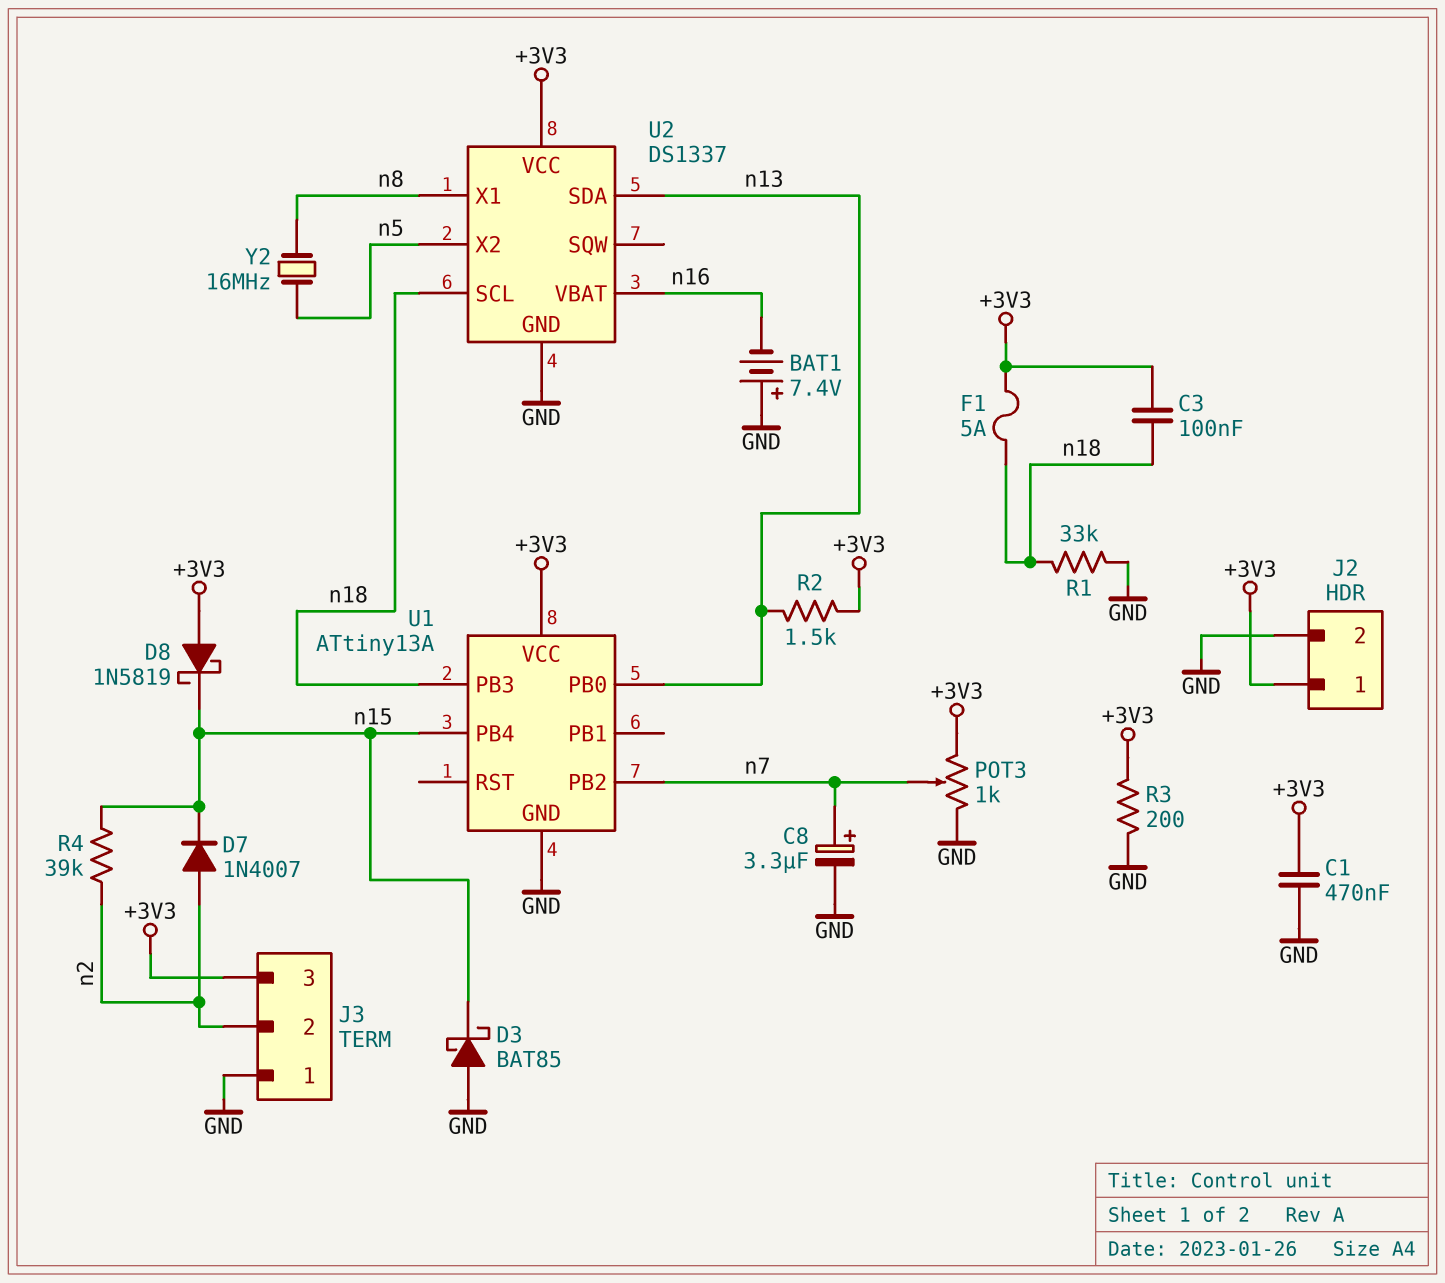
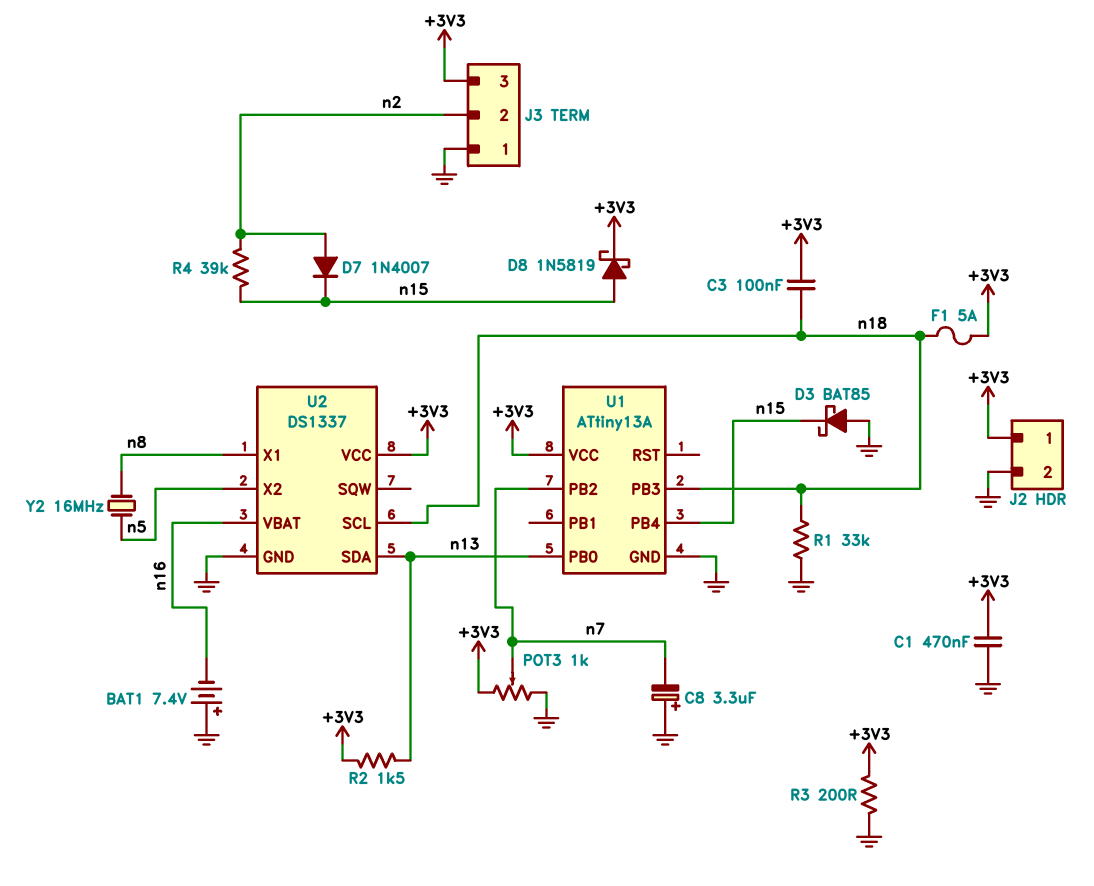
C8: 3.3uF (plus n7, minus GND) -> 3.3uF (plus GND, minus n7)
D8: schottky 1N5819 (A +3V3, K n15) -> schottky 1N5819 (A n15, K +3V3)

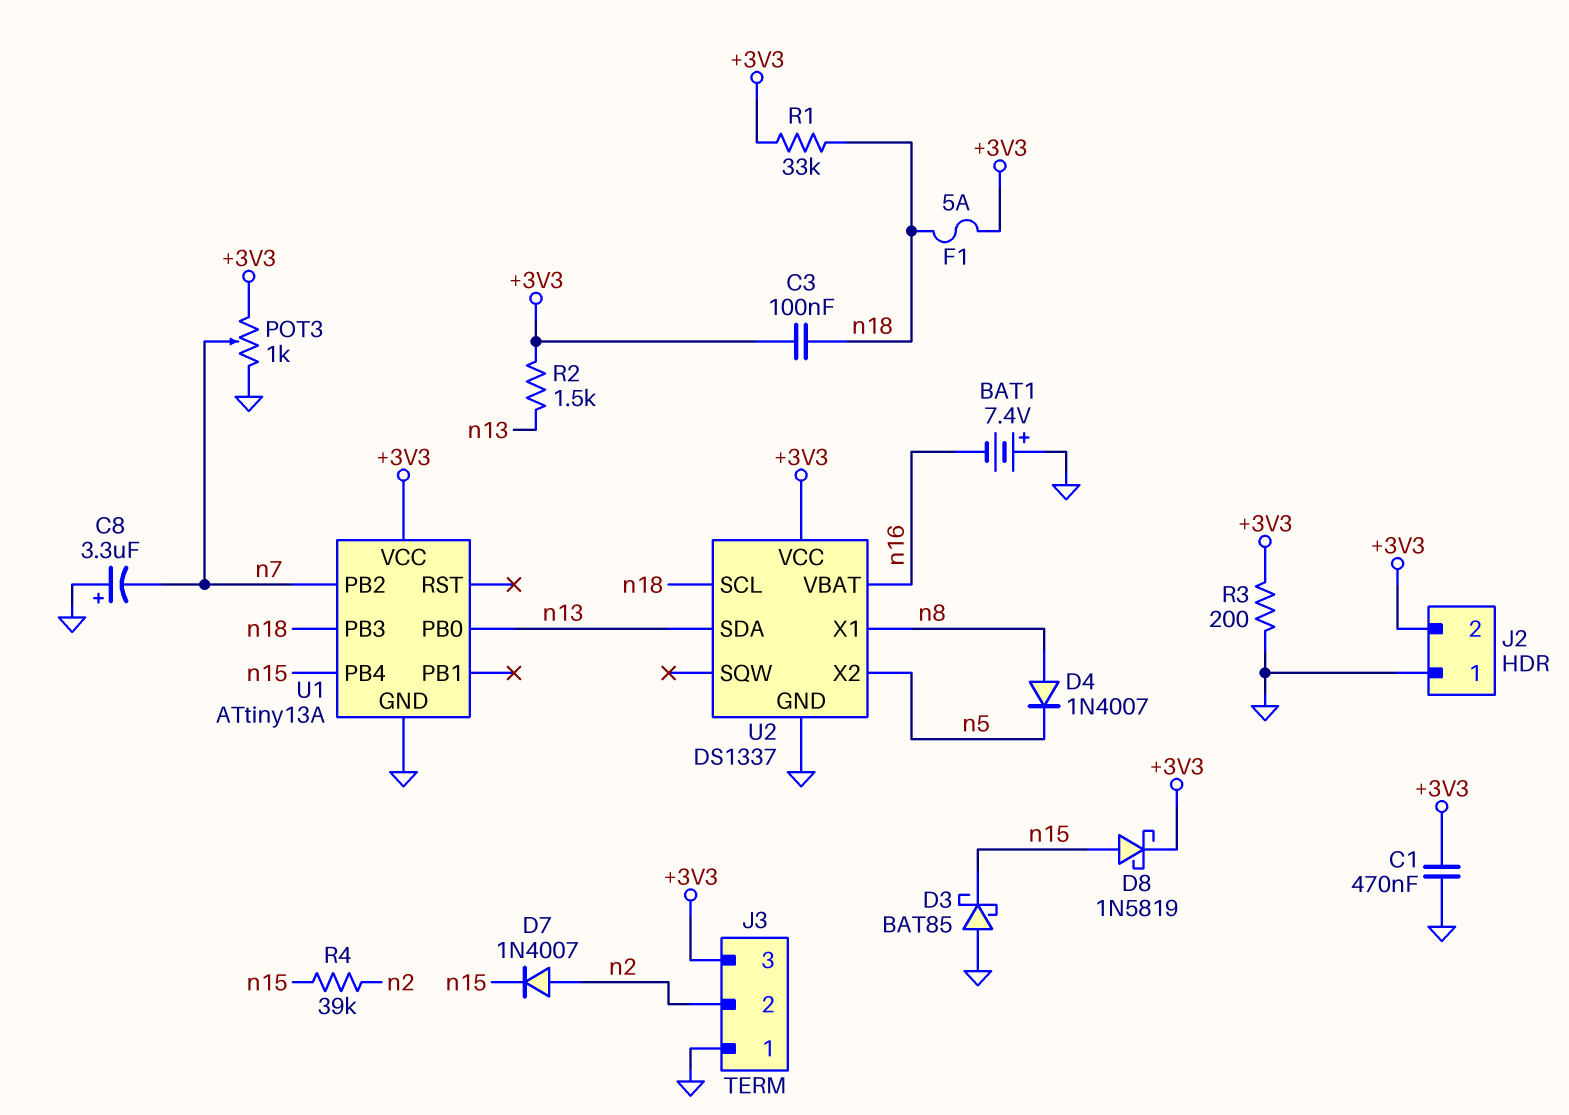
D4: none -> diode 1N4007 (A n8, K n5)
J2 pin 1: +3V3 -> GND
J2 pin 2: GND -> +3V3
R1: 33k (GND, n18) -> 33k (+3V3, n18)
Y2: 16MHz (n5, n8) -> none

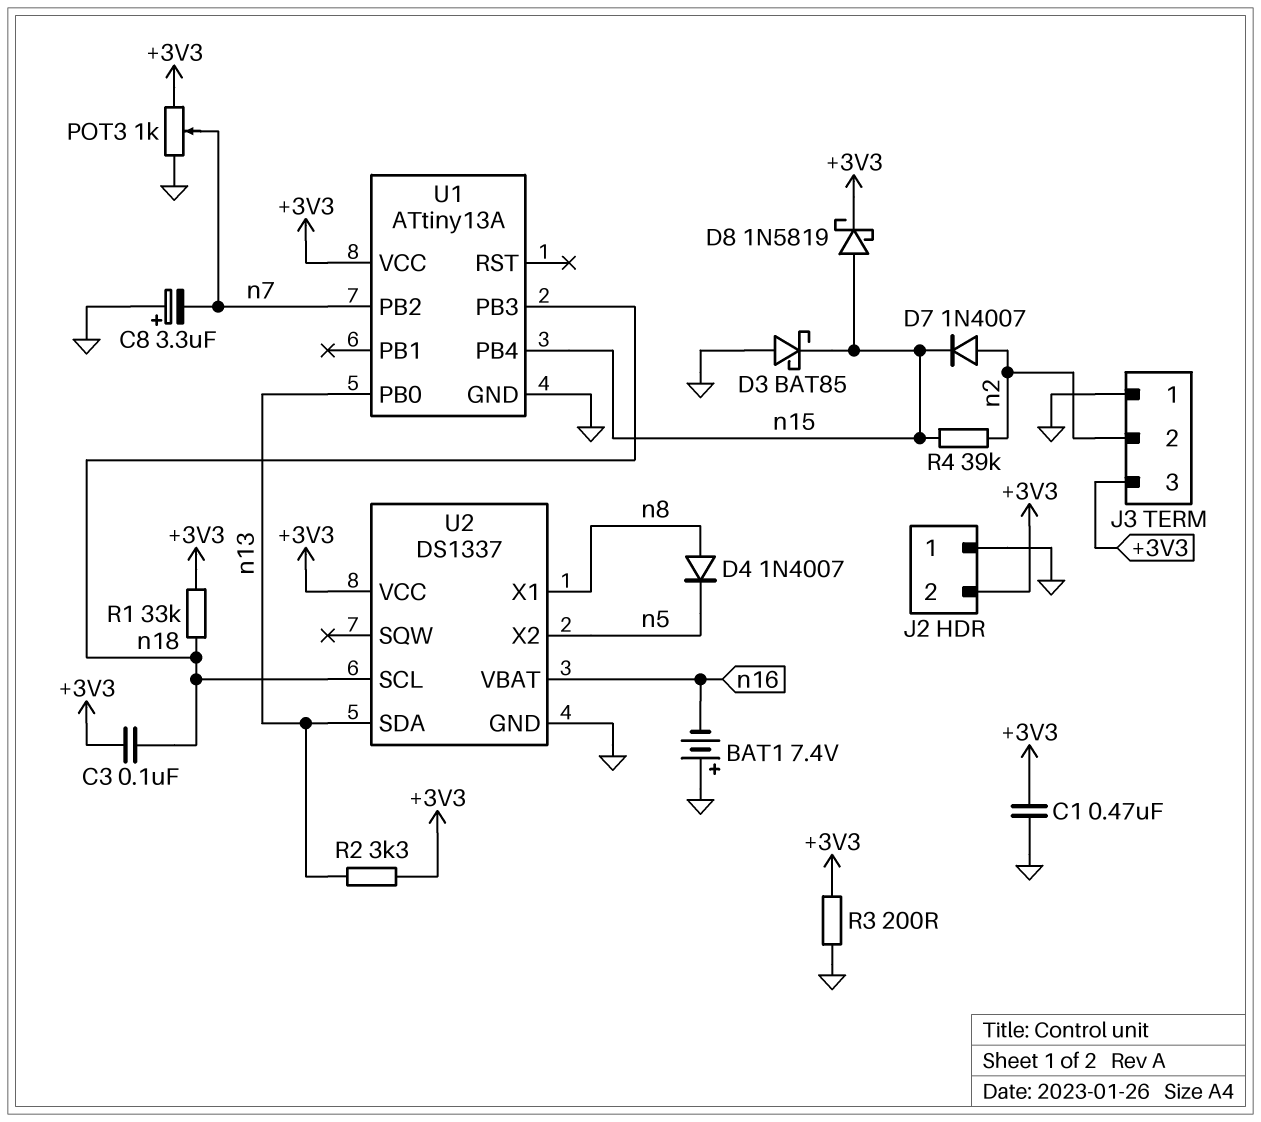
F1: 5A (+3V3, n18) -> none
R2: 1.5k (+3V3, n13) -> 3.3k (+3V3, n13)

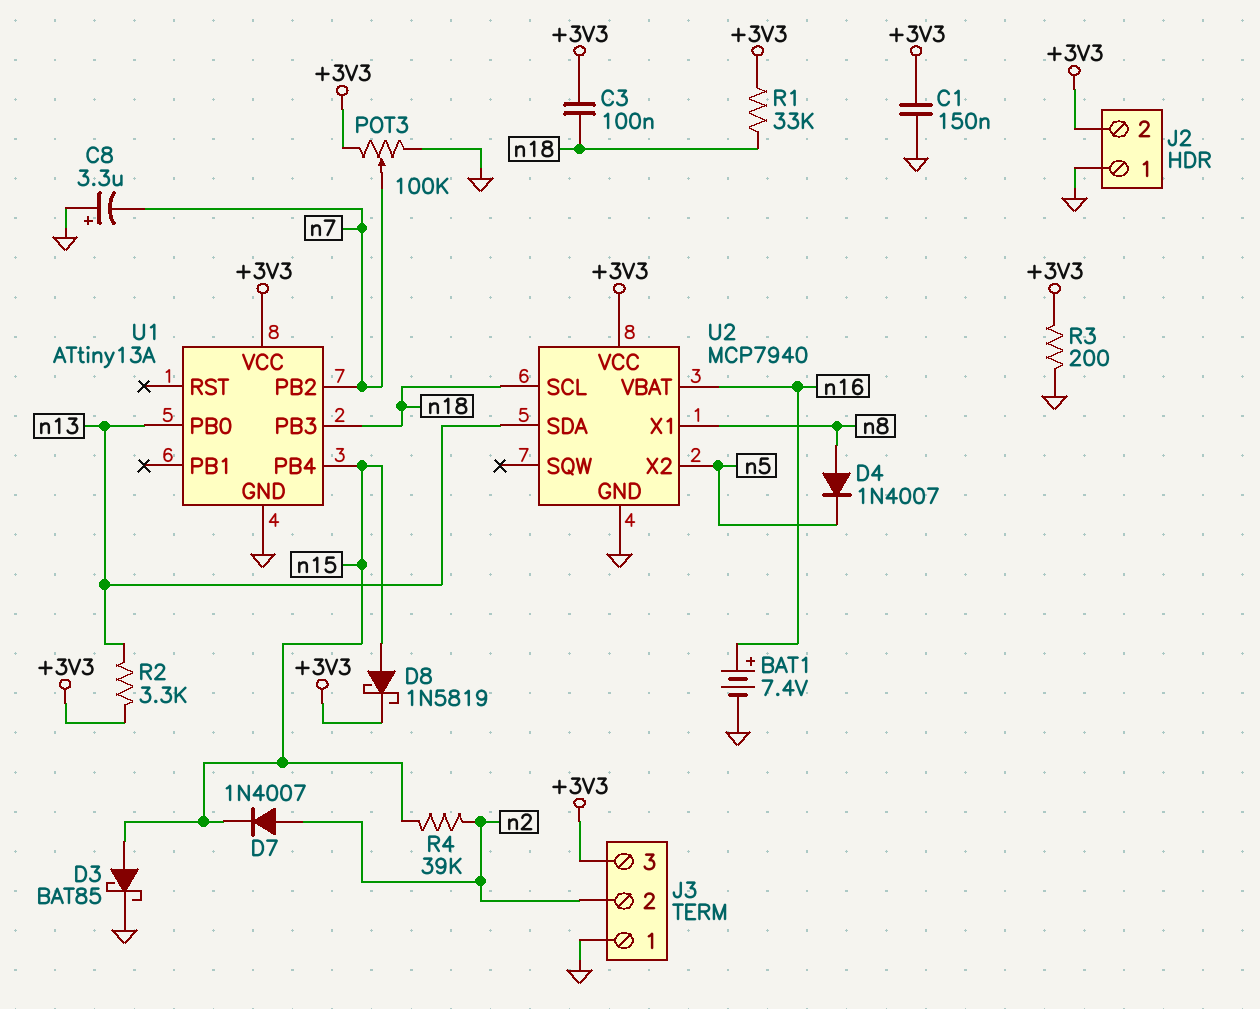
BAT1: 7.4V (plus GND, minus n16) -> 7.4V (plus n16, minus GND)
C1: 470nF (+3V3, GND) -> 150nF (+3V3, GND)
D3: schottky BAT85 (A GND, K n15) -> schottky BAT85 (A n15, K GND)
POT3: 1k (+3V3, GND, wiper n7) -> 100k (+3V3, GND, wiper n7)
U2: DS1337 -> MCP7940

